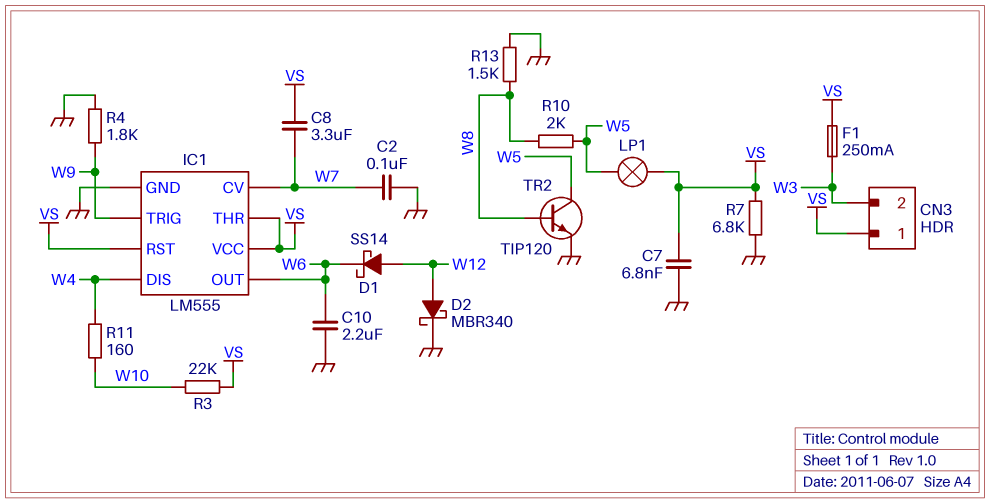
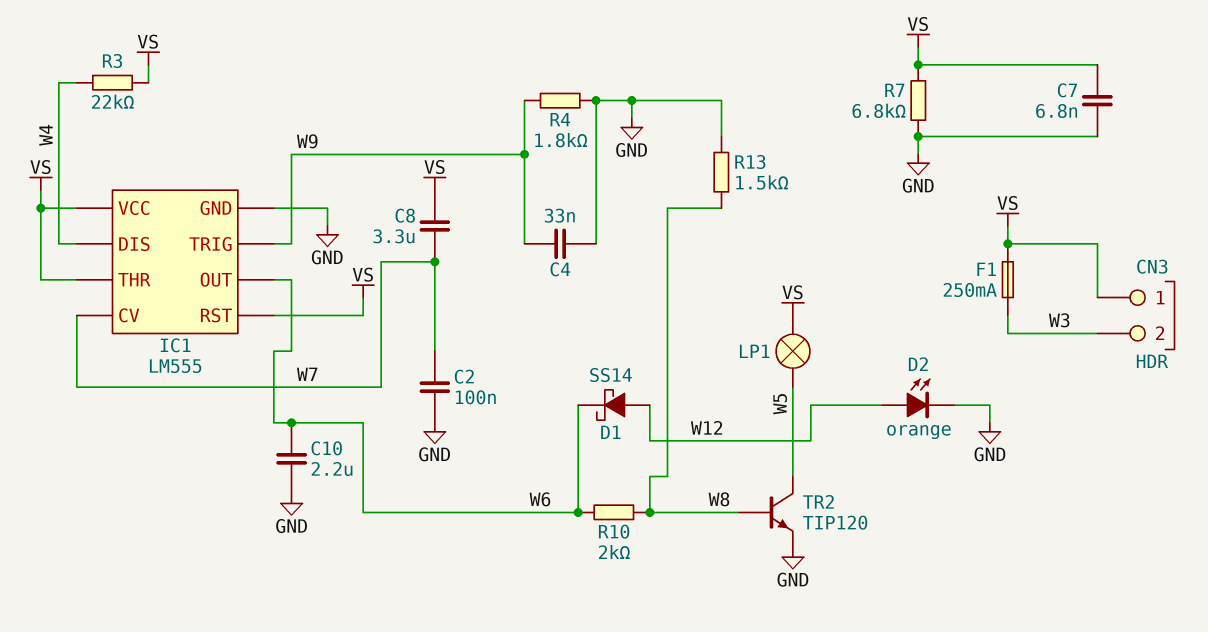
C4: none -> 33nF (GND, W9)
D2: schottky MBR340 (A W12, K GND) -> LED orange (A W12, K GND)
R3: 22k (VS, W10) -> 22k (VS, W4)
R10: 2k (W5, W8) -> 2k (W6, W8)
R11: 160 (W4, W10) -> none

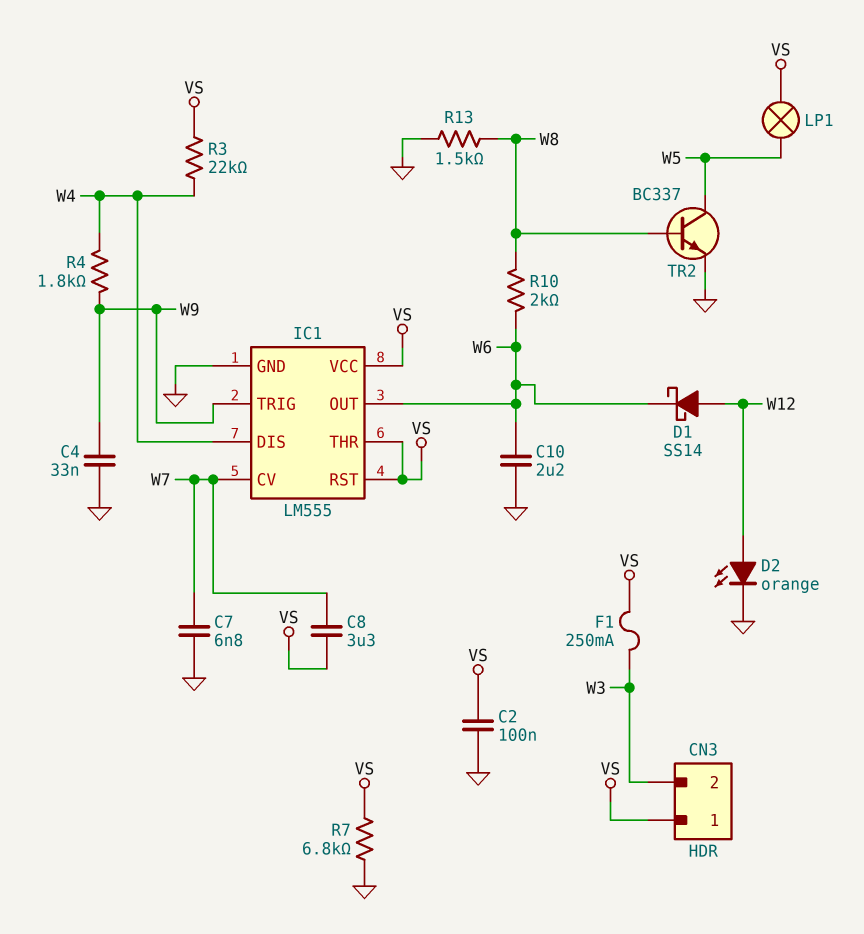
C2: 100nF (GND, W7) -> 100nF (GND, VS)
C7: 6.8nF (GND, VS) -> 6.8nF (GND, W7)
R4: 1.8k (GND, W9) -> 1.8k (W4, W9)
TR2: NPN TIP120 (B W8, C W5, E GND) -> NPN BC337 (B W8, C W5, E GND)

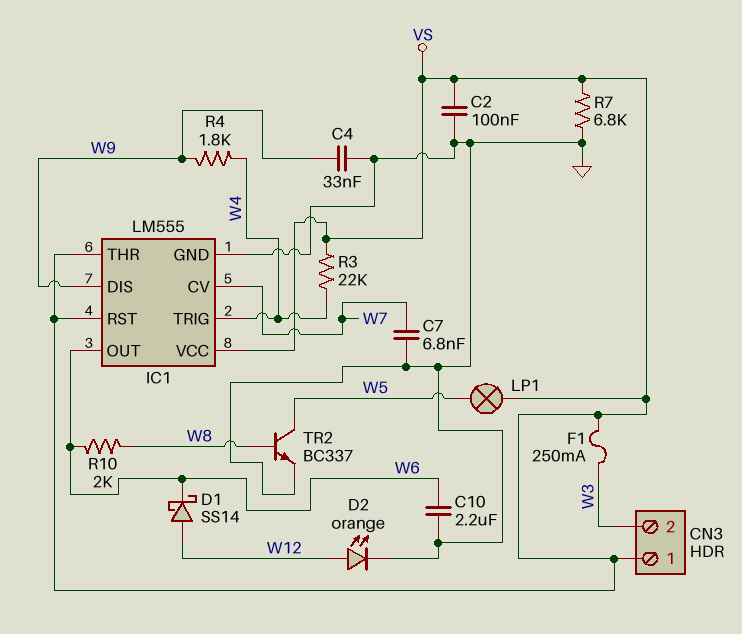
C8: 3.3uF (VS, W7) -> none
IC1 pin DIS: W4 -> W9
IC1 pin TRIG: W9 -> W4
R13: 1.5k (GND, W8) -> none

